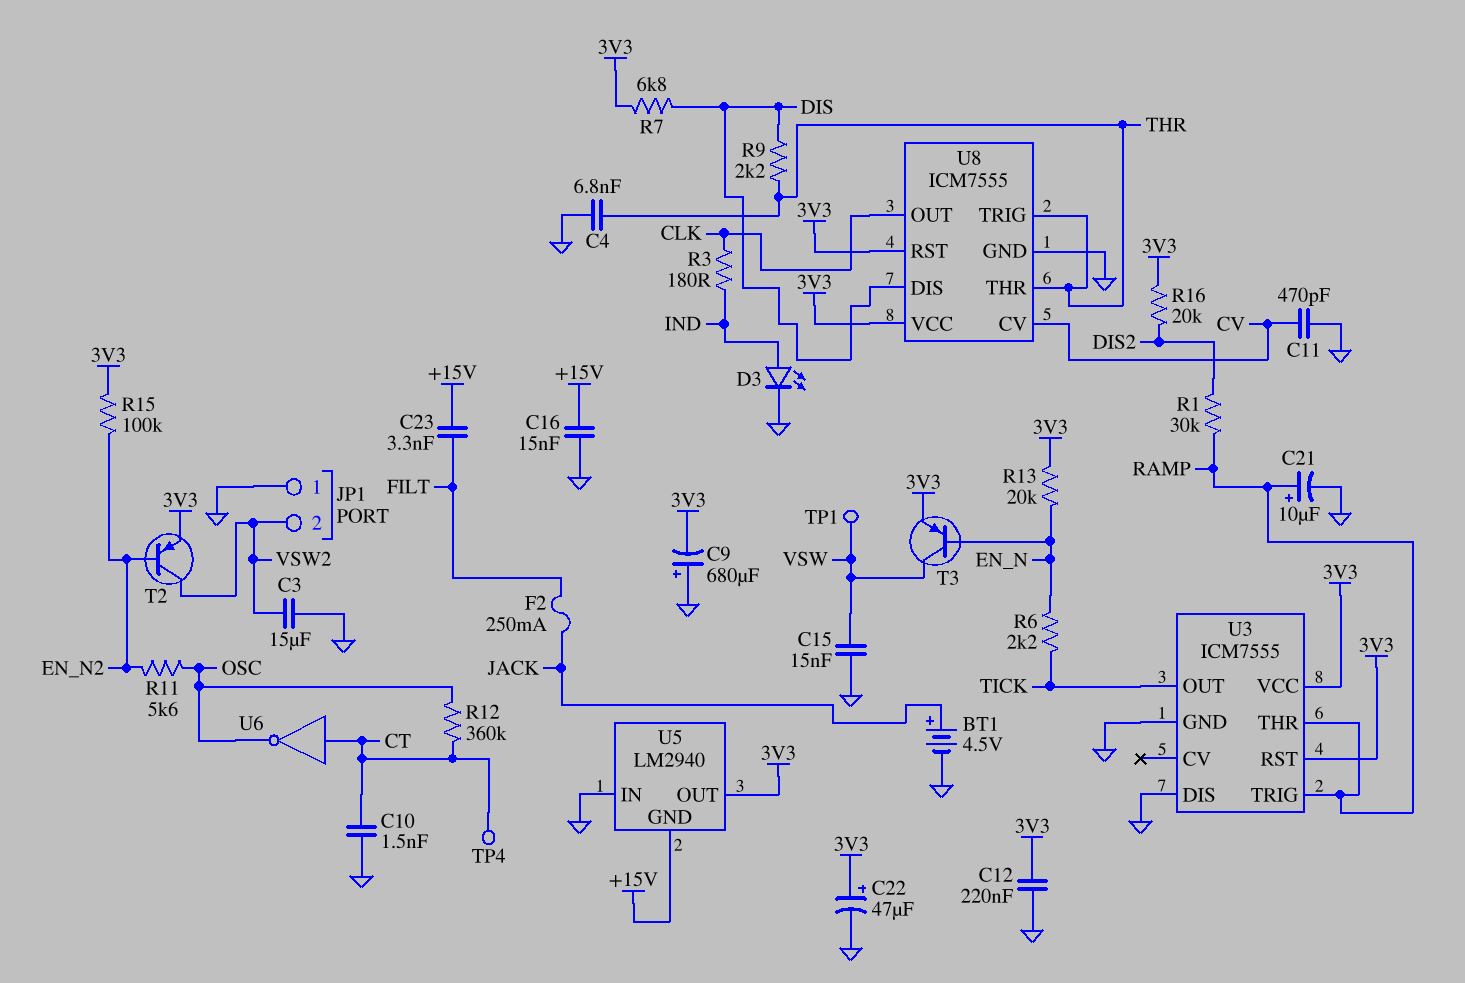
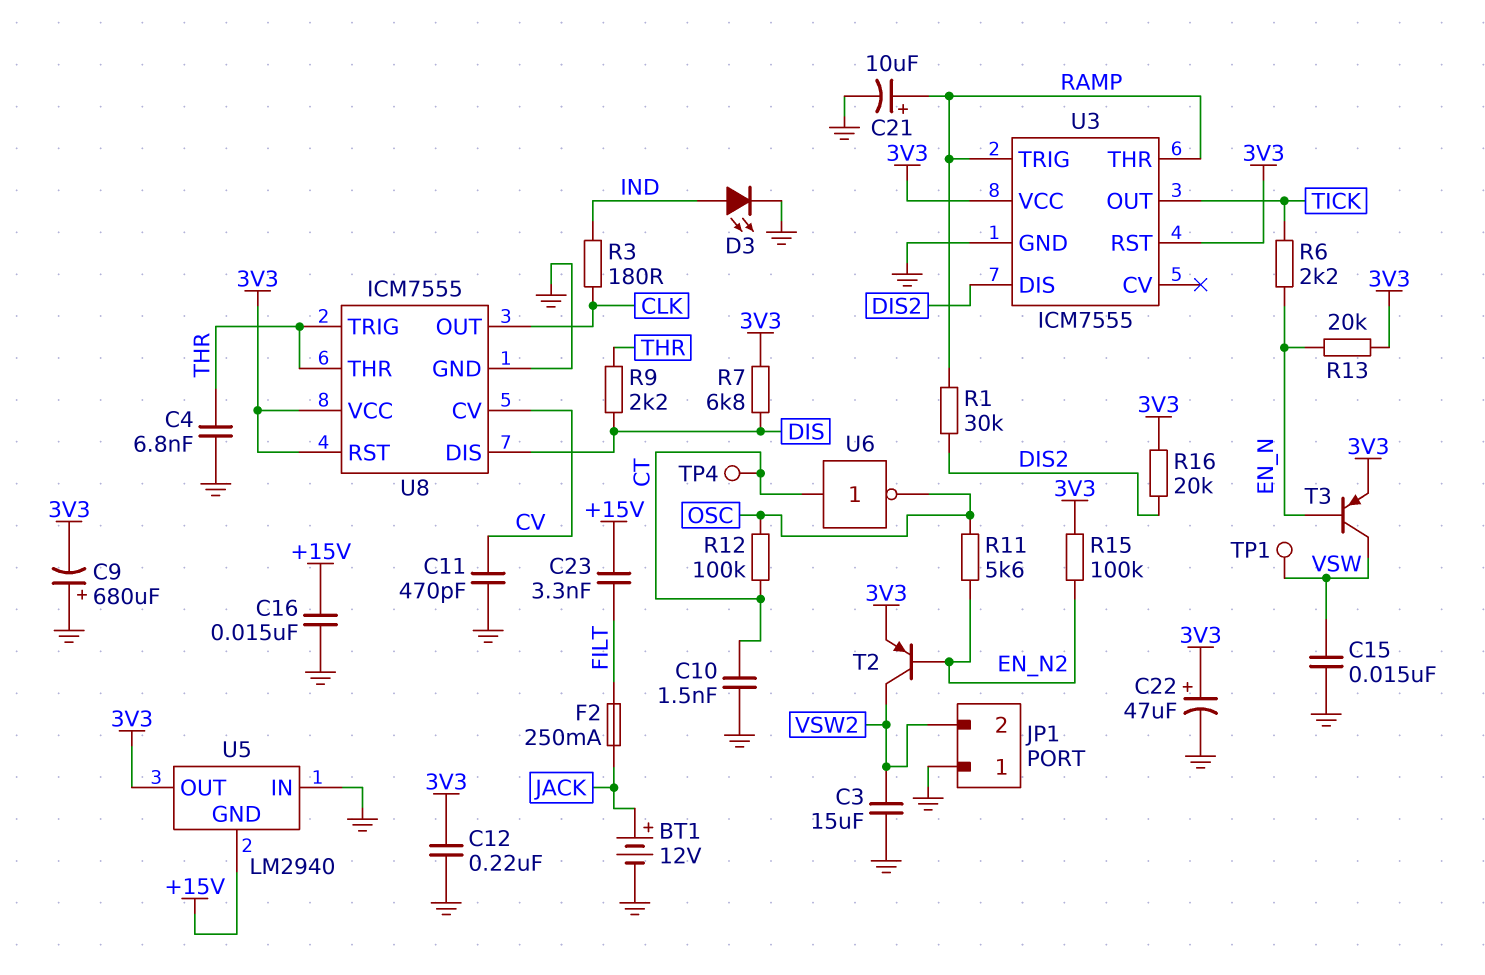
BT1: 4.5V (plus JACK, minus GND) -> 12V (plus JACK, minus GND)
R12: 360k (CT, OSC) -> 100k (CT, OSC)
U3 pin DIS: GND -> DIS2

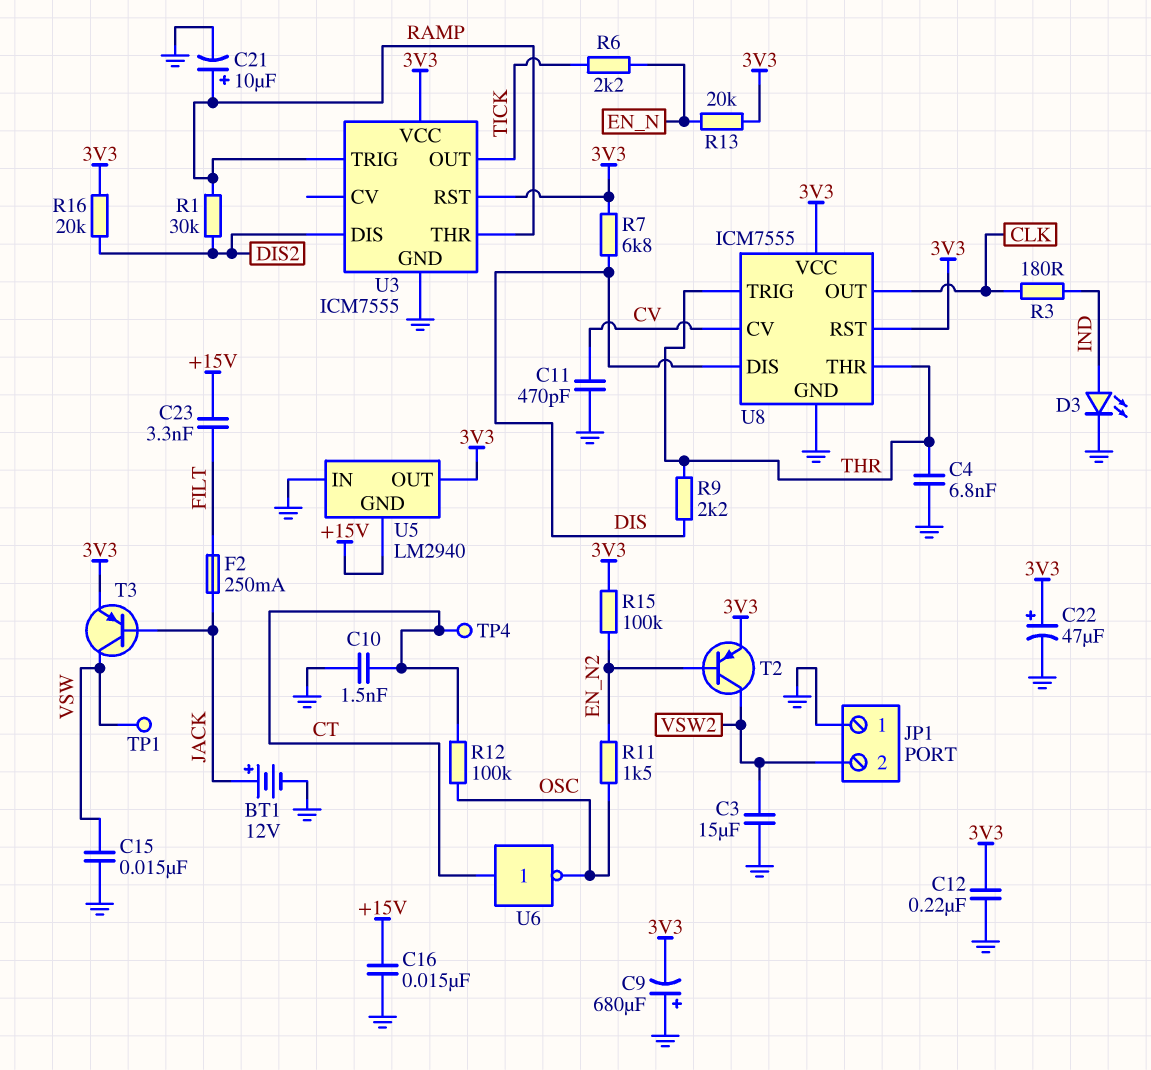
R11: 5.6k (EN_N2, OSC) -> 1.5k (EN_N2, OSC)
T3: PNP (B EN_N, C VSW, E 3V3) -> PNP (B JACK, C VSW, E 3V3)

